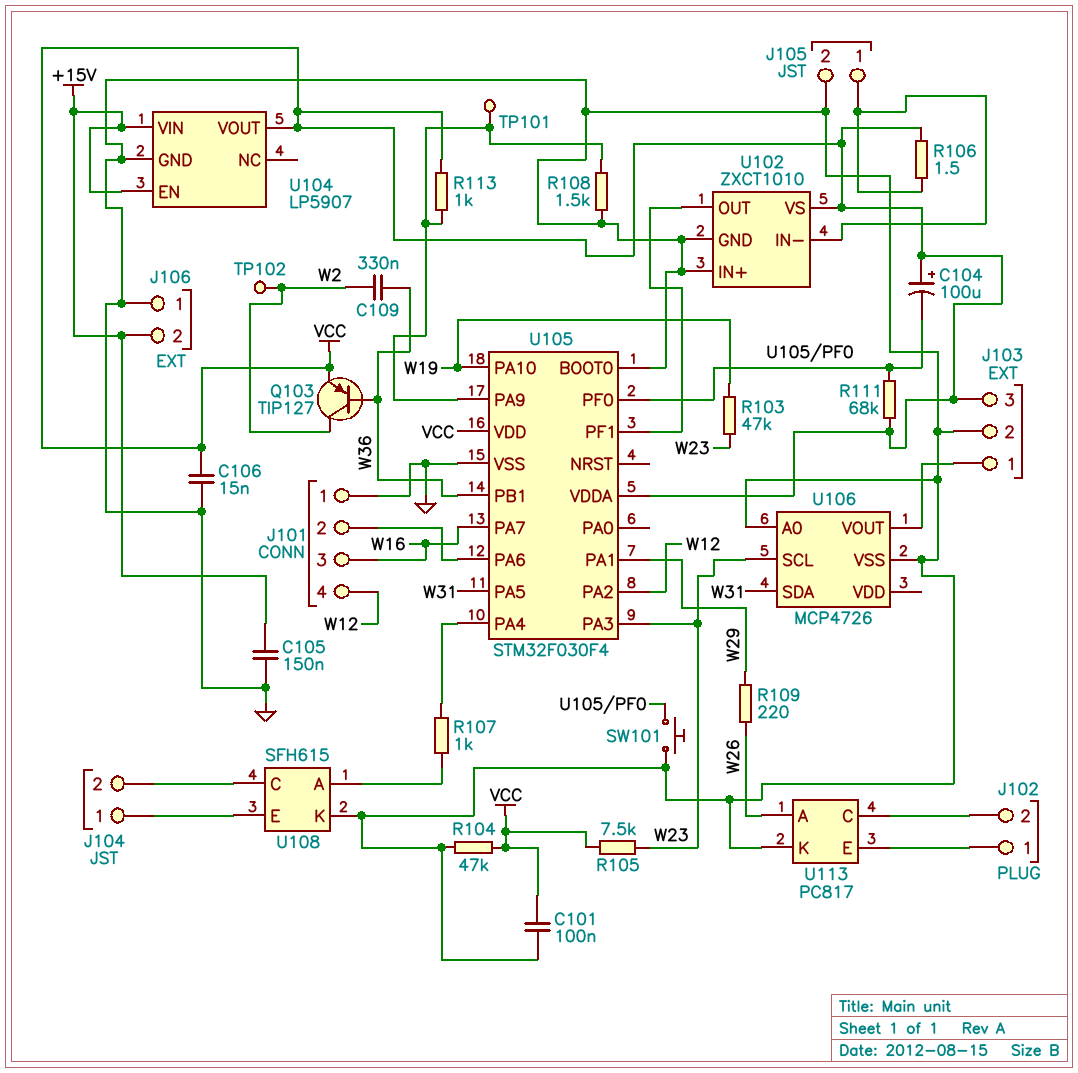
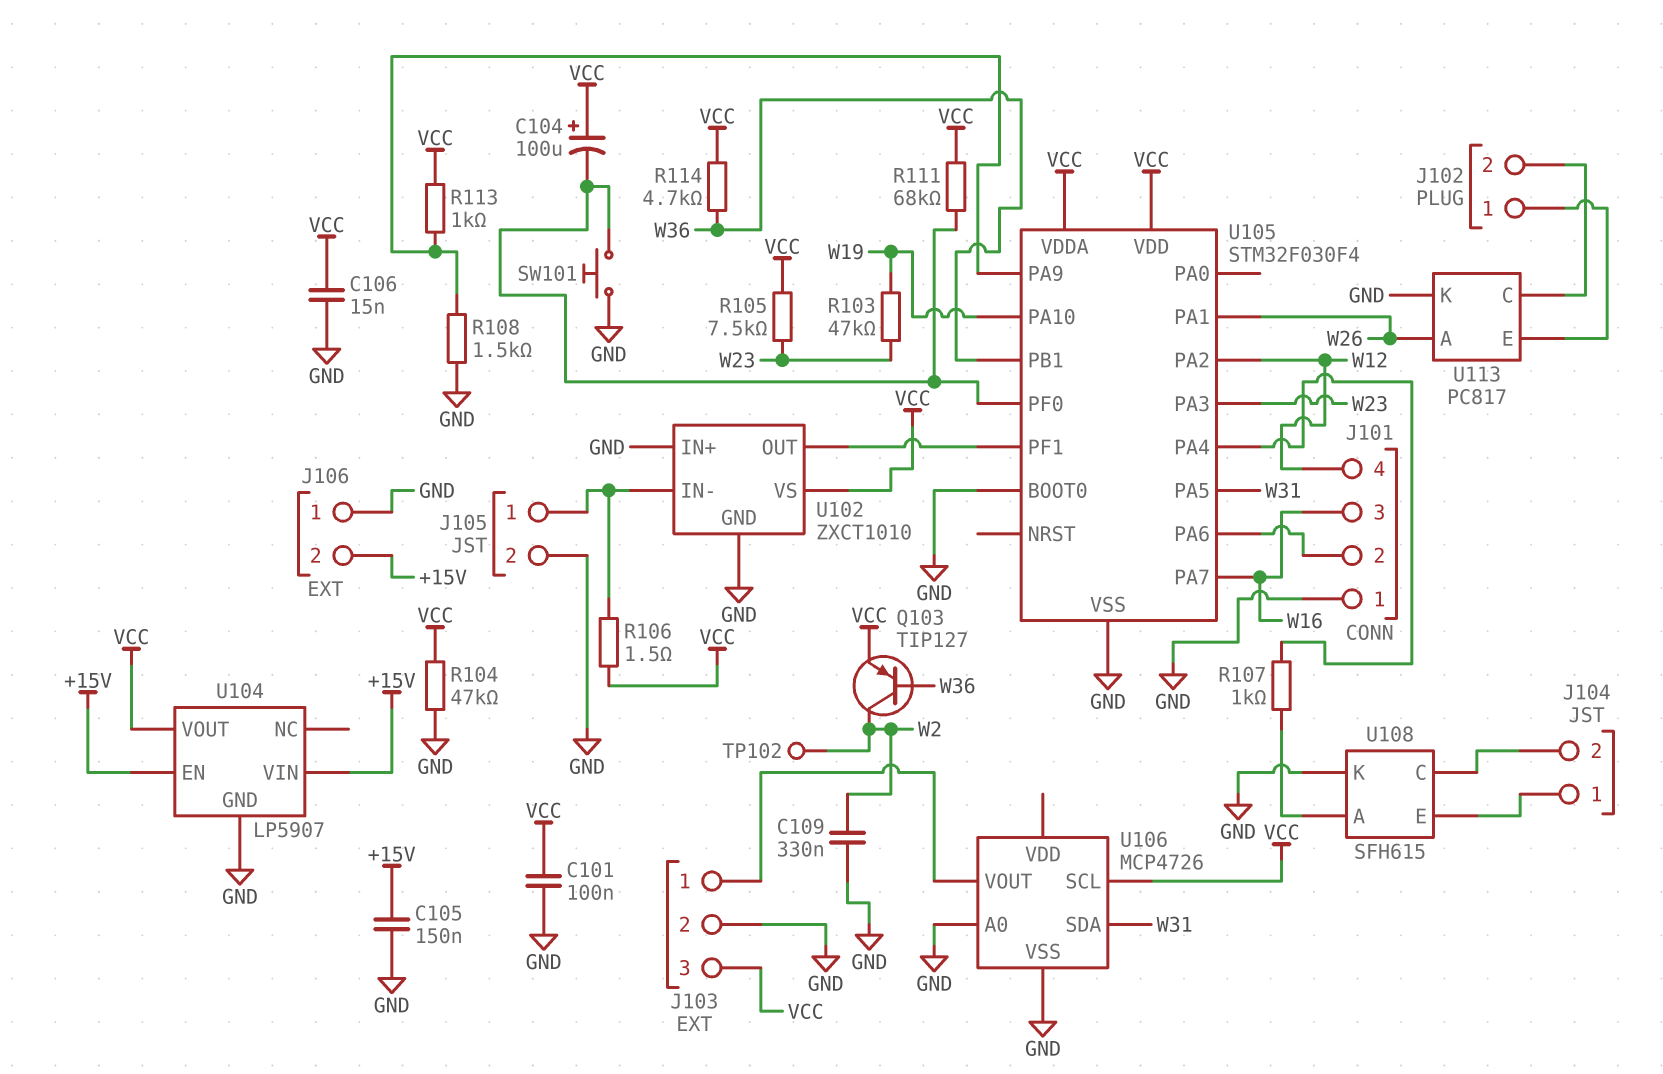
C109: 330nF (W2, W36) -> 330nF (GND, W2)
R109: 220 (W26, W29) -> none
R114: none -> 4.7k (VCC, W36)
TP101: test point (U105/PA9) -> none
U105 pin PA1: W29 -> W26
U106 pin SCL: W23 -> VCC

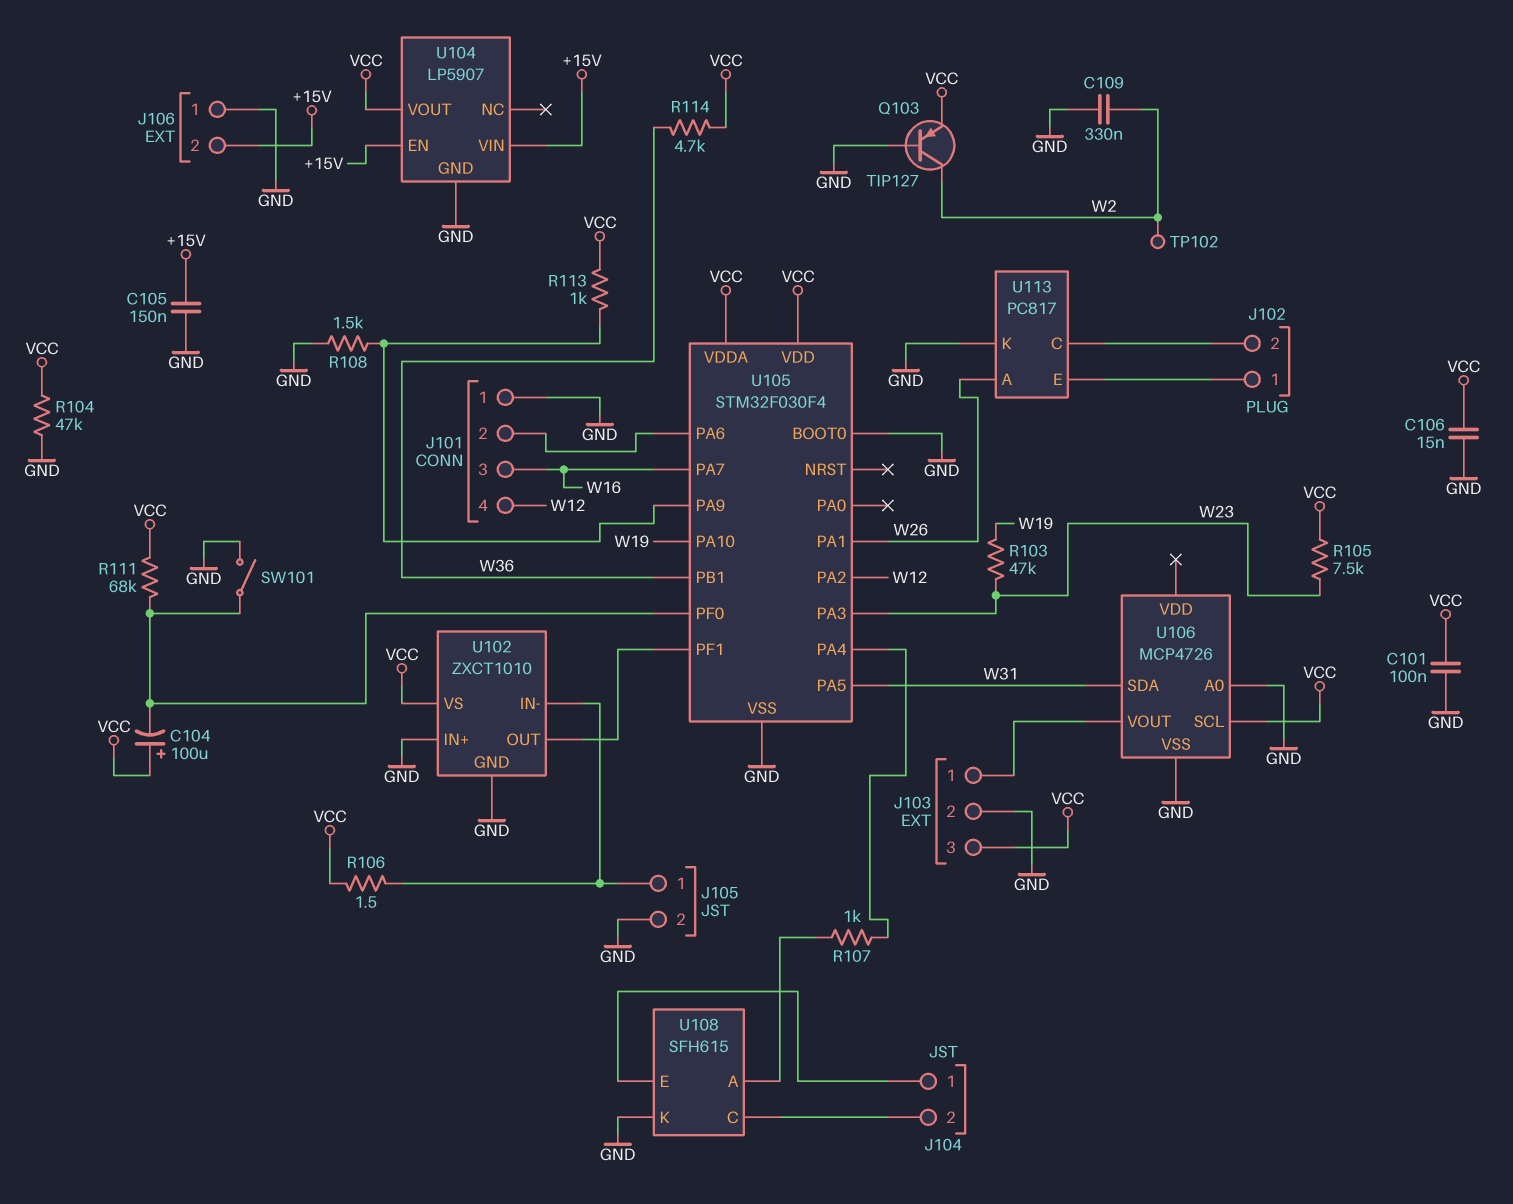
Q103: PNP TIP127 (B W36, C W2, E VCC) -> PNP TIP127 (B GND, C W2, E VCC)
SW101: button (GND, U105/PF0) -> switch (GND, U105/PF0)

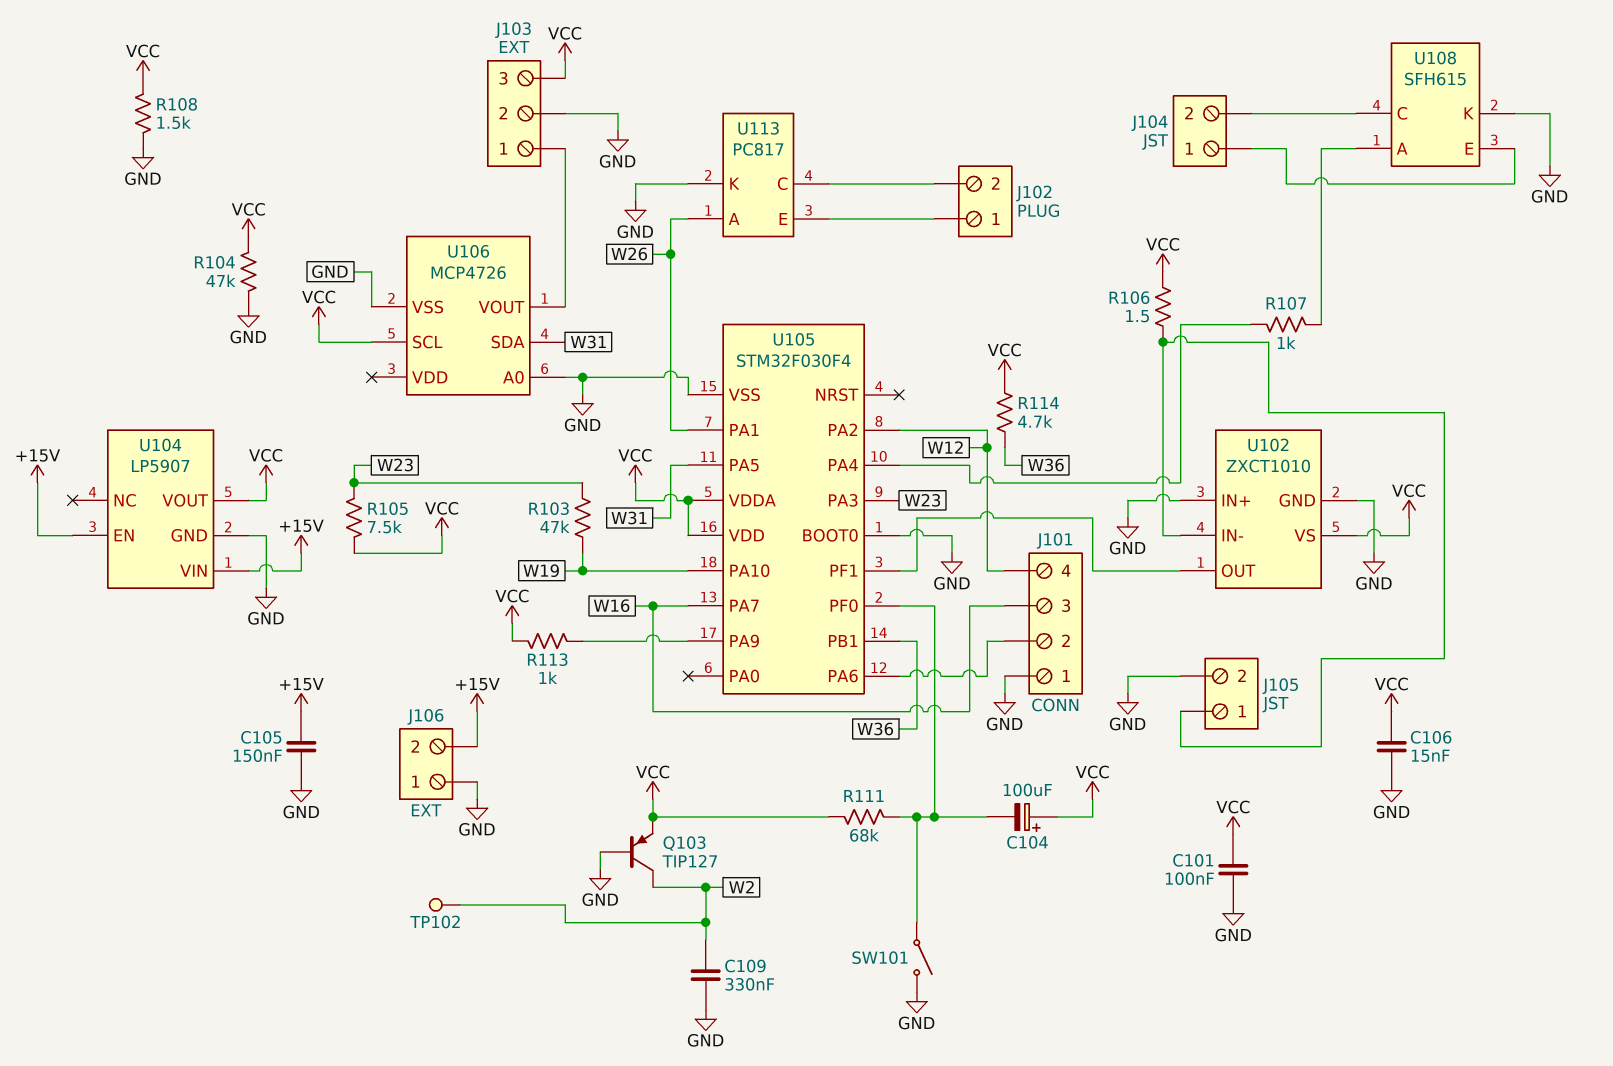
R108: 1.5k (GND, U105/PA9) -> 1.5k (GND, VCC)

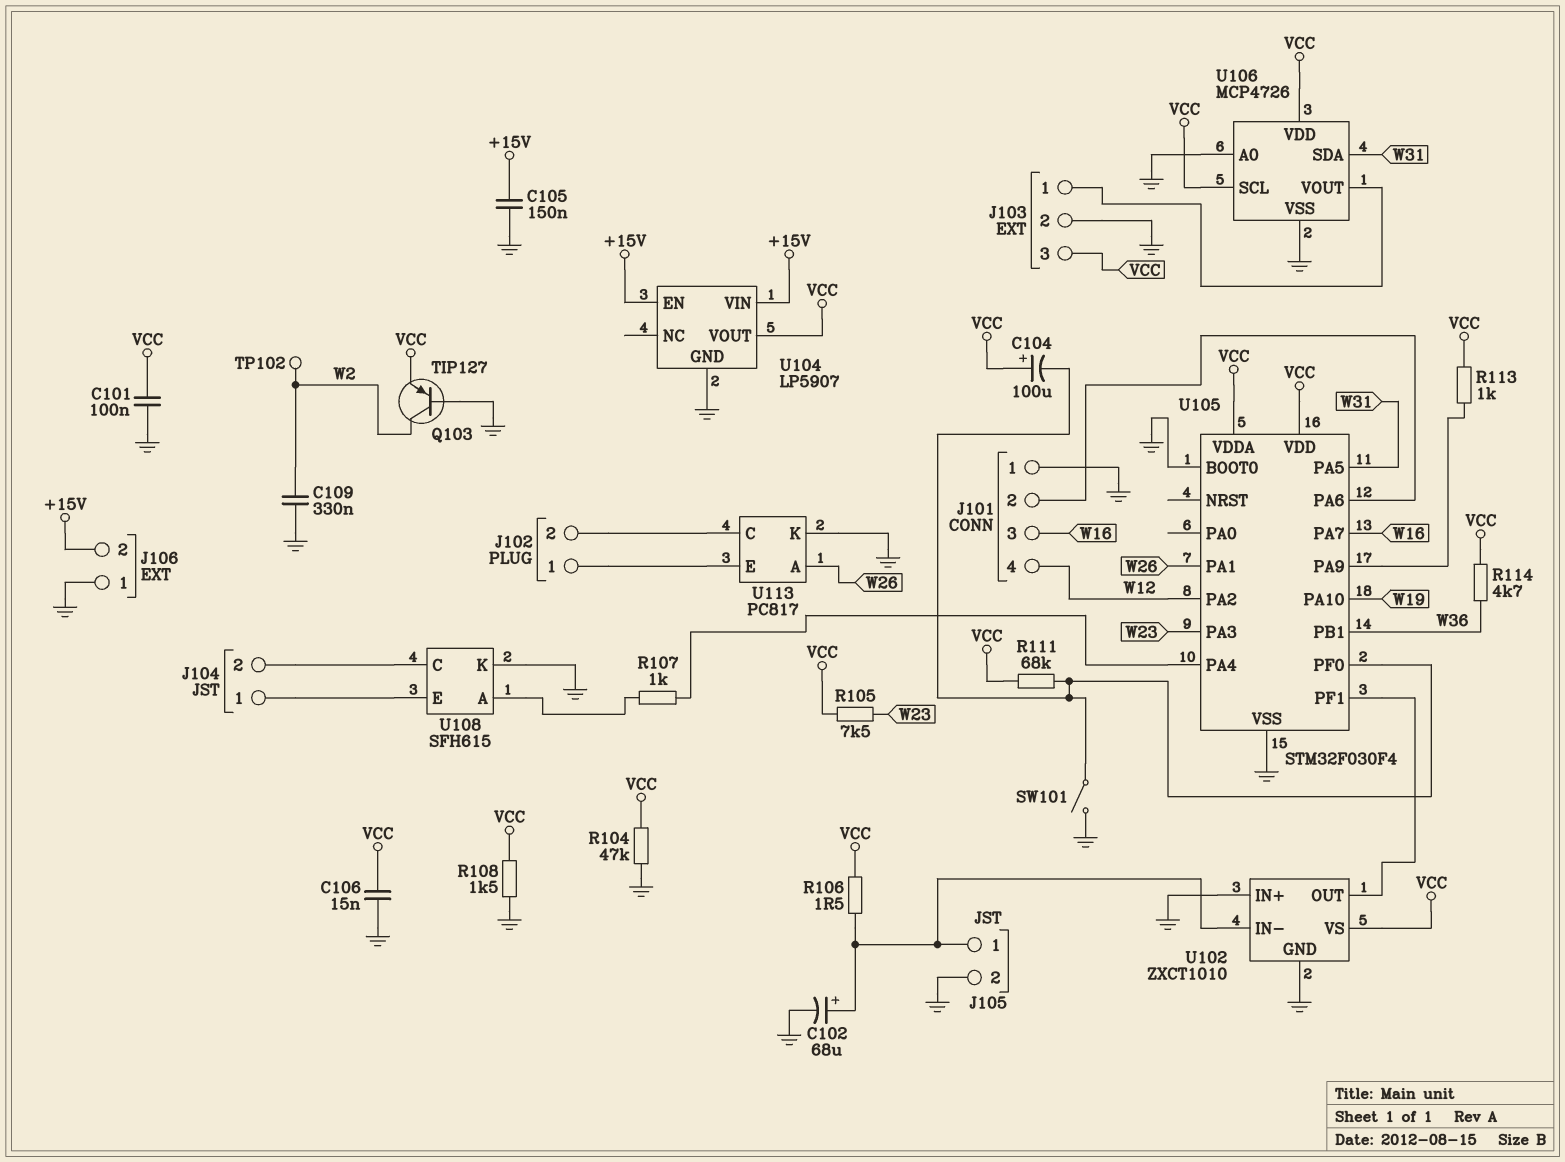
C102: none -> 68uF (plus J105/1, minus GND)
R103: 47k (W19, W23) -> none
U106 pin VDD: none -> VCC

